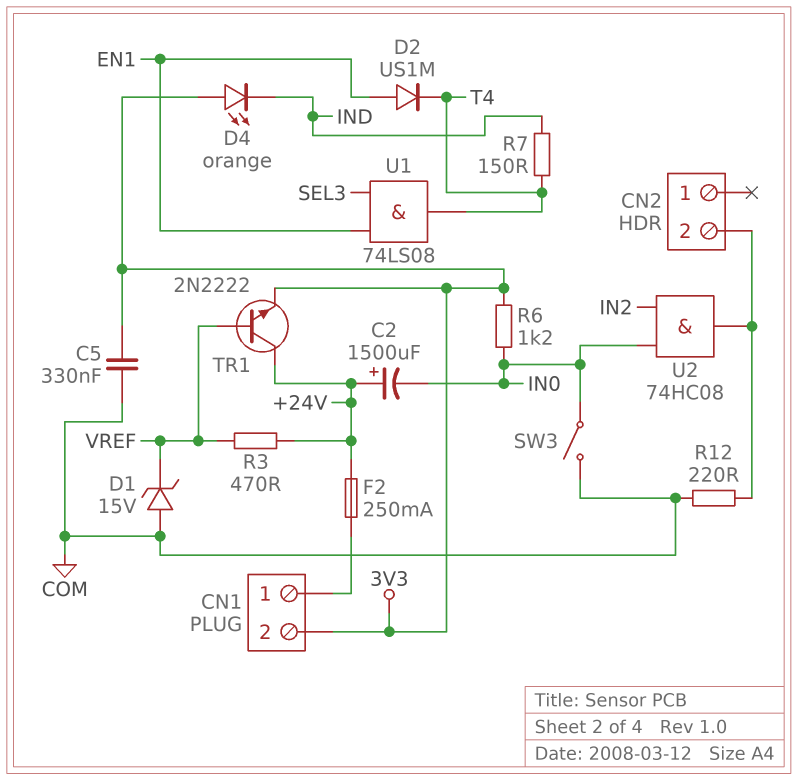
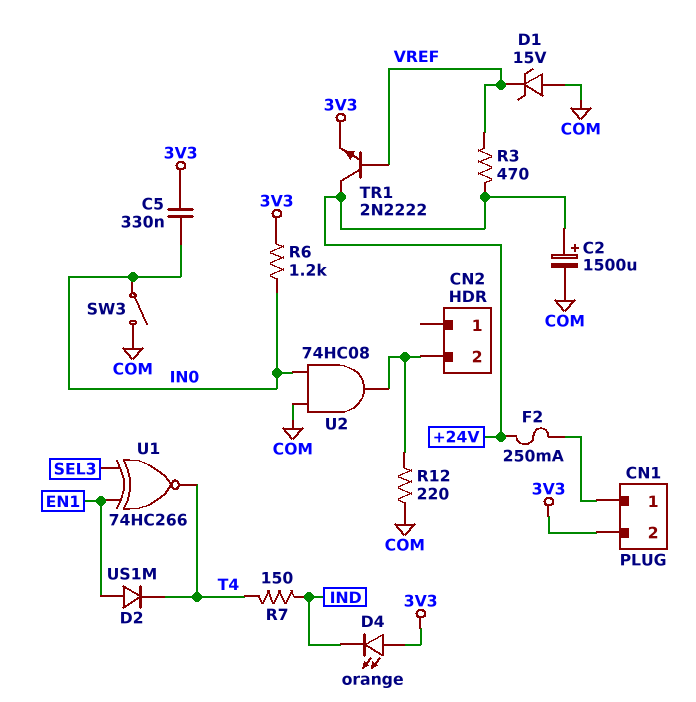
C2: 1500uF (plus +24V, minus IN0) -> 1500uF (plus +24V, minus COM)
C5: 330nF (3V3, COM) -> 330nF (3V3, IN0)
U1: AND 74LS08 (in EN1, in SEL3, out T4) -> XNOR 74HC266 (in EN1, in SEL3, out T4)
U2: AND 74HC08 (in IN0, in IN2, out CN2/2) -> AND 74HC08 (in COM, in IN0, out CN2/2)

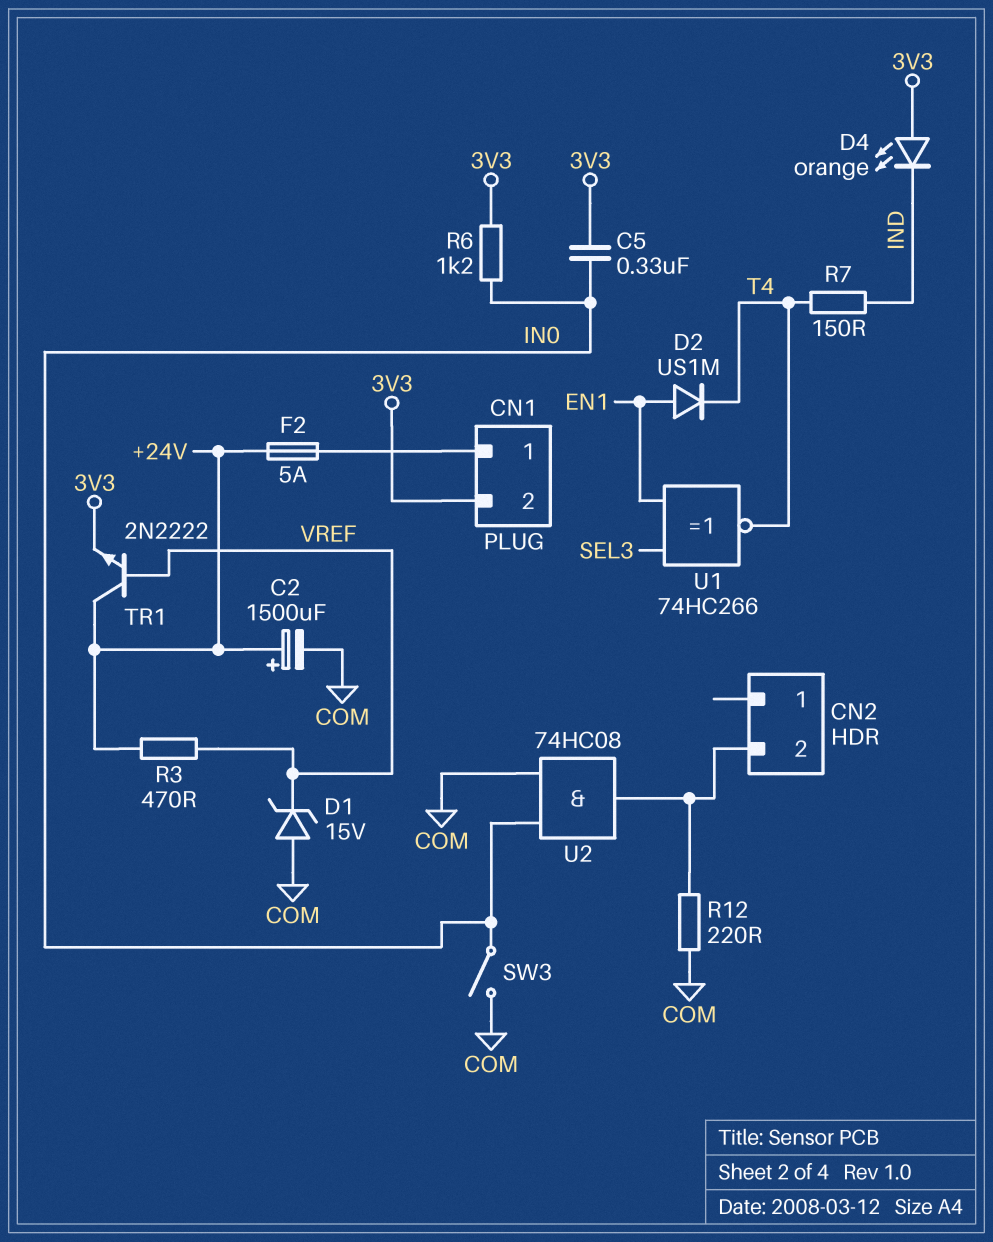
F2: 250mA (+24V, CN1/1) -> 5A (+24V, CN1/1)

